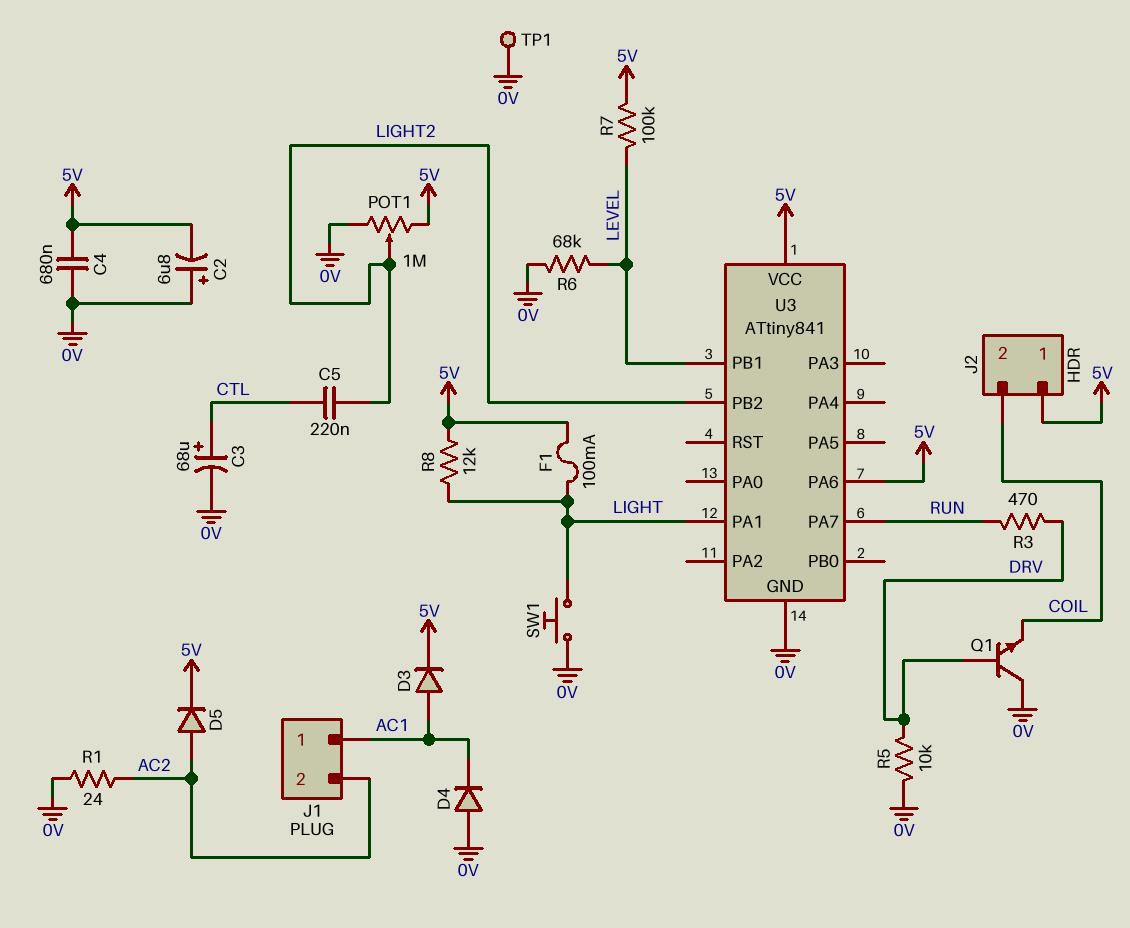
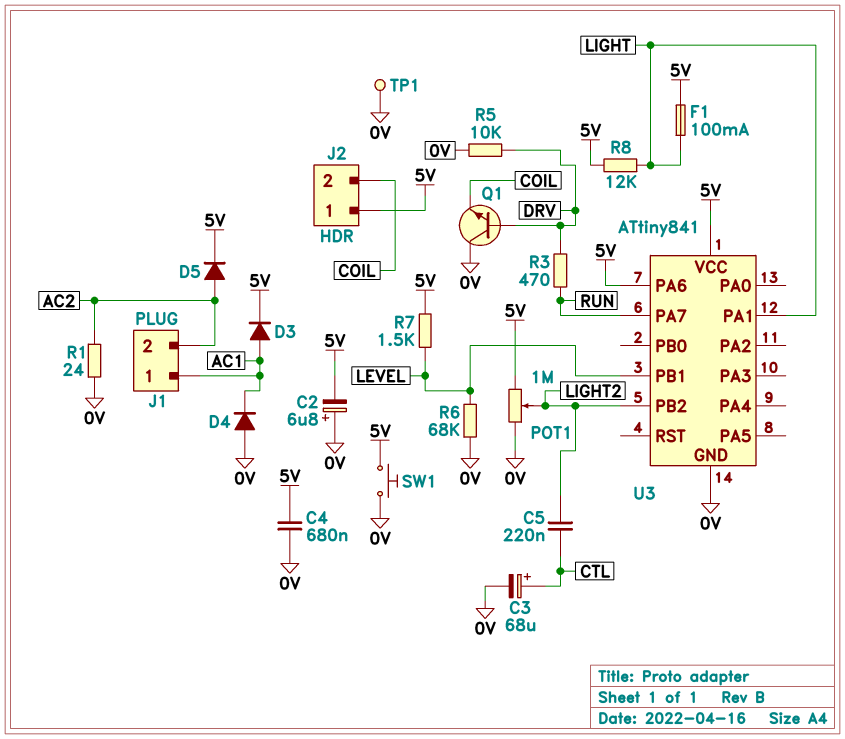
R7: 100k (5V, LEVEL) -> 1.5k (5V, LEVEL)
SW1: button (0V, LIGHT) -> button (0V, 5V)

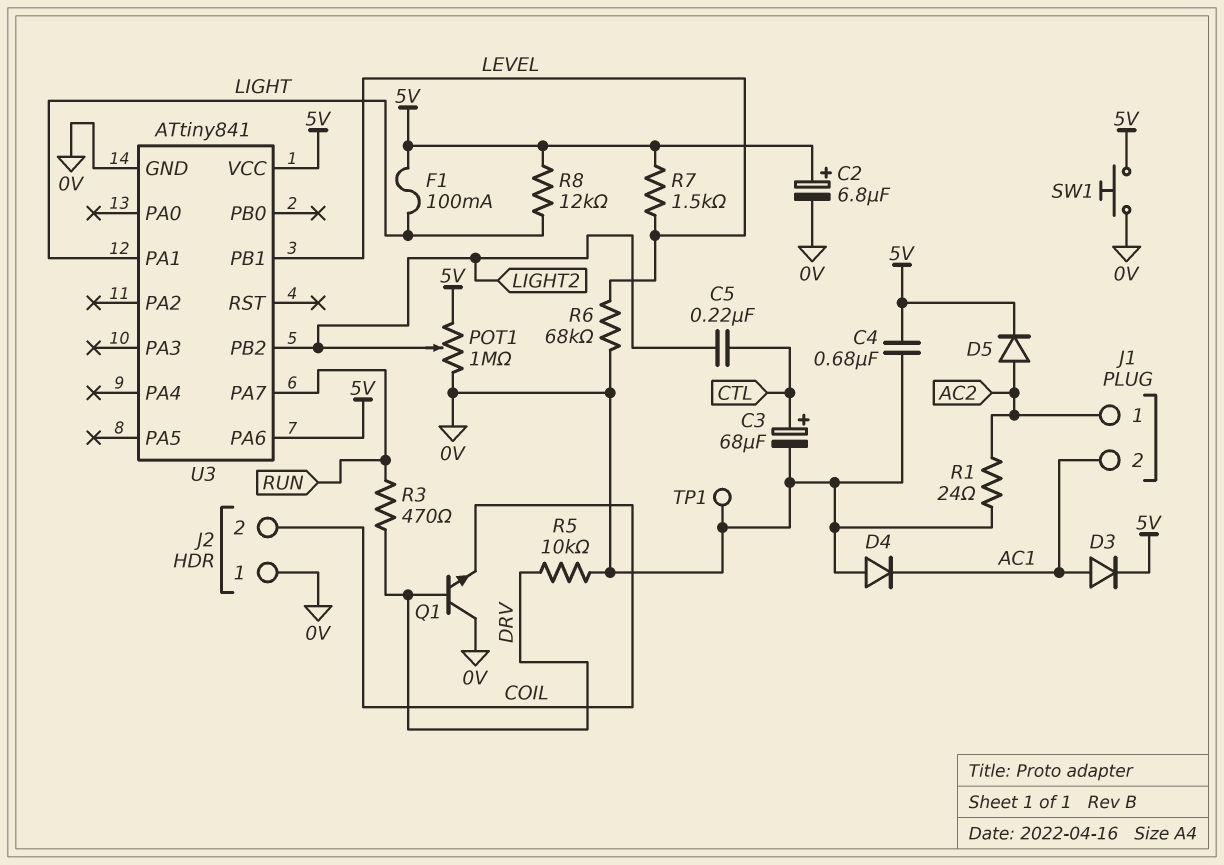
C2: 6.8uF (plus 0V, minus 5V) -> 6.8uF (plus 5V, minus 0V)
J1 pin 1: AC1 -> AC2
J1 pin 2: AC2 -> AC1
J2 pin 1: 5V -> 0V

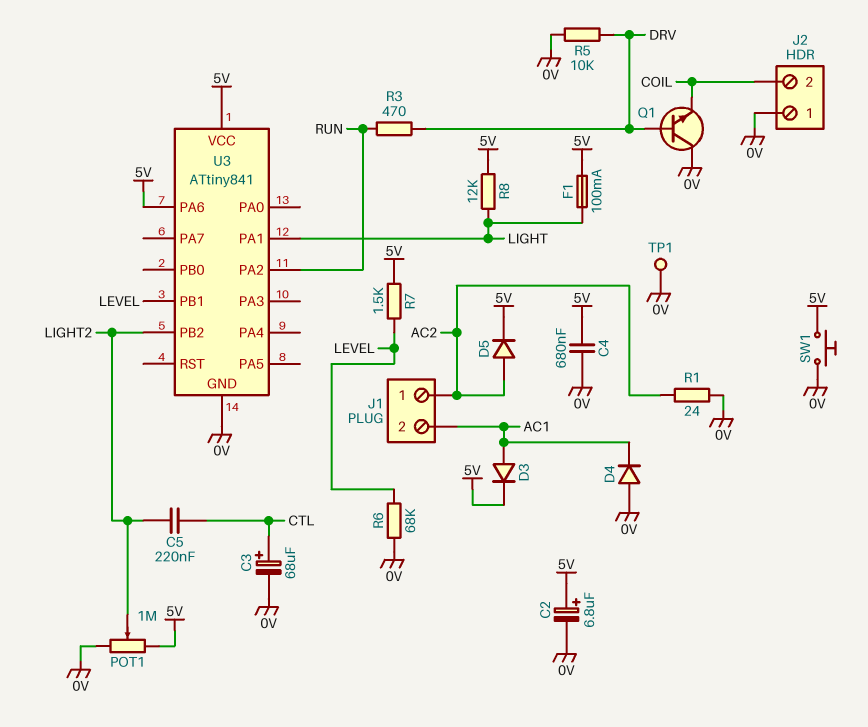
U3 pin PA2: none -> RUN
U3 pin PA7: RUN -> none

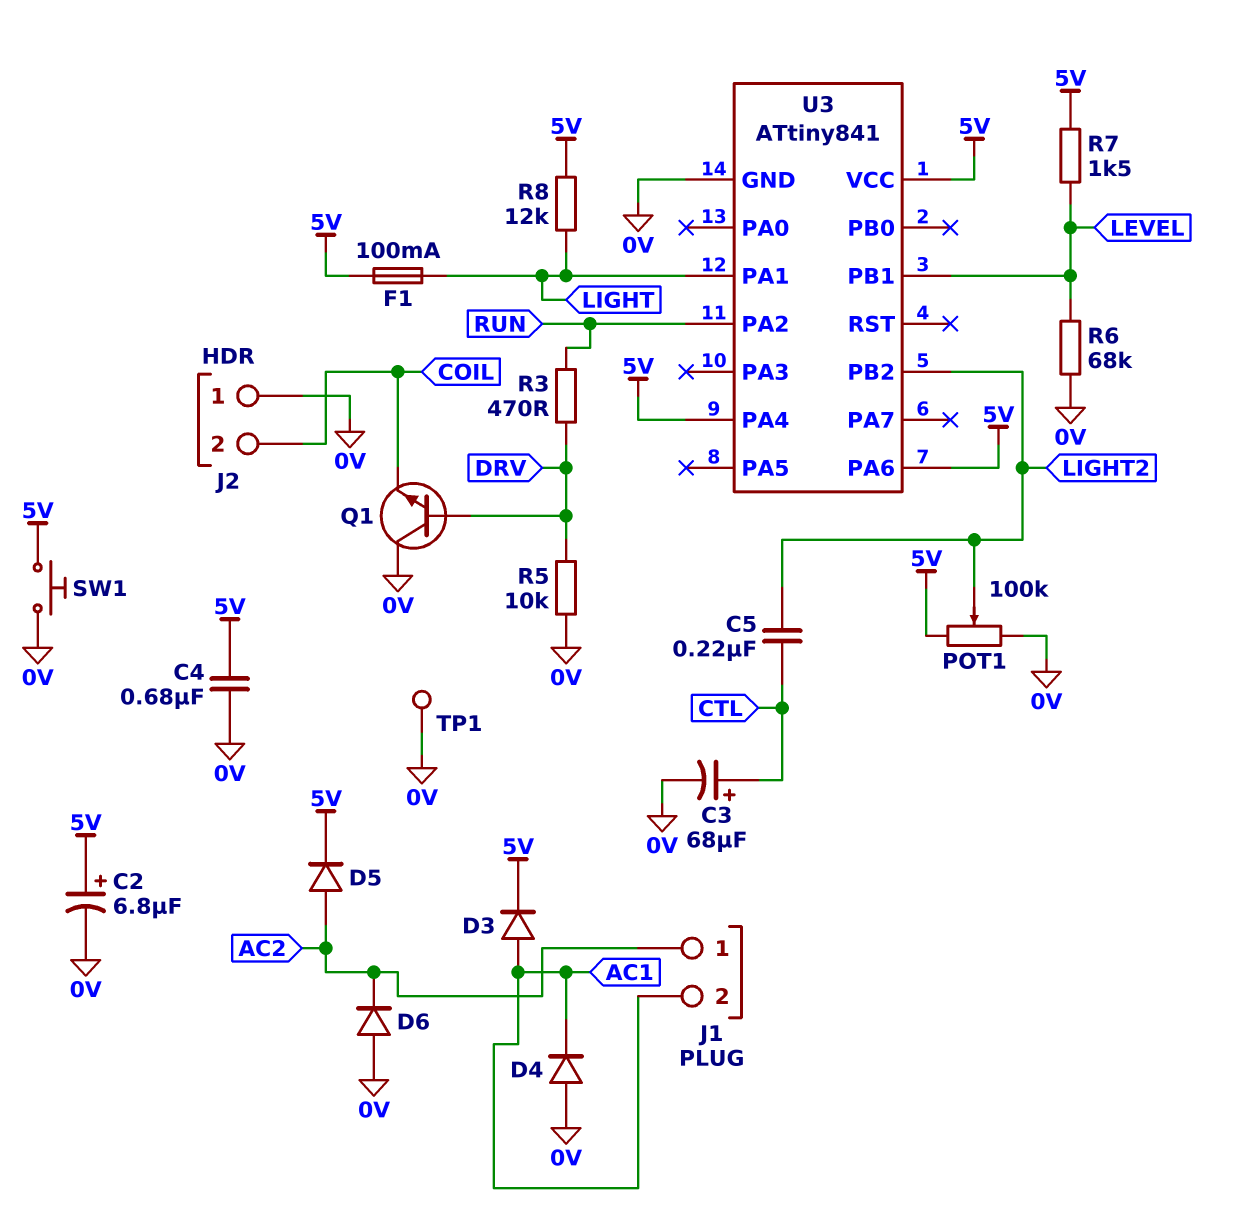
D6: none -> diode (A 0V, K AC2)
POT1: 1M (0V, 5V, wiper LIGHT2) -> 100k (0V, 5V, wiper LIGHT2)
R1: 24 (0V, AC2) -> none
U3 pin PA4: none -> 5V

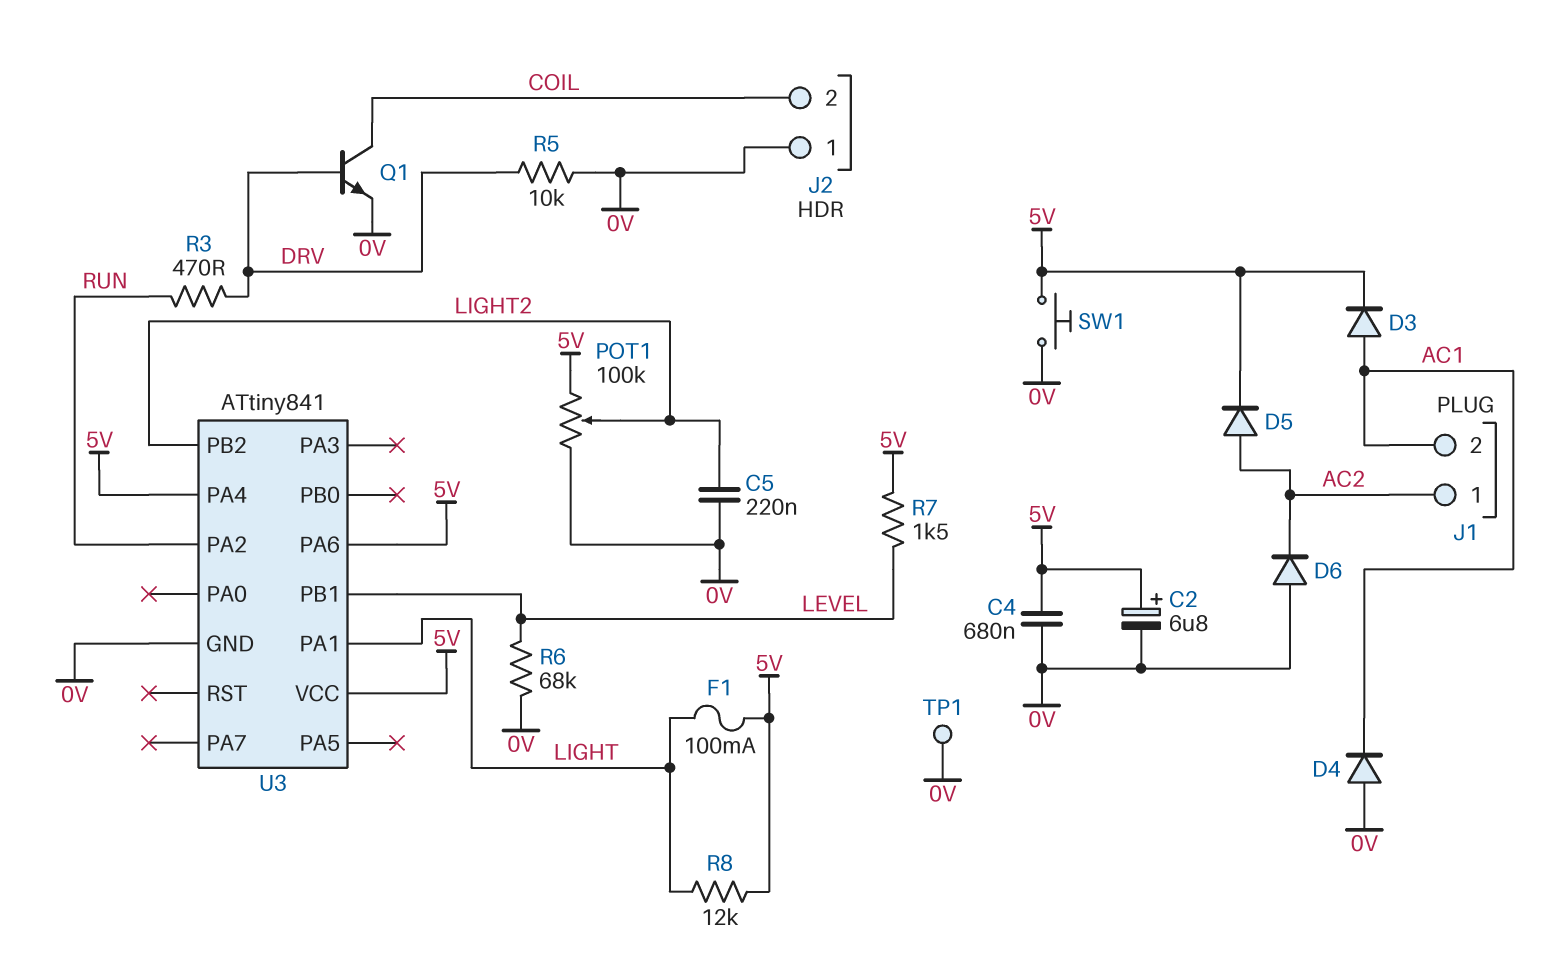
C3: 68uF (plus CTL, minus 0V) -> none
C5: 220nF (CTL, LIGHT2) -> 220nF (0V, LIGHT2)
Q1: NPN (B DRV, C 0V, E COIL) -> NPN (B DRV, C COIL, E 0V)

